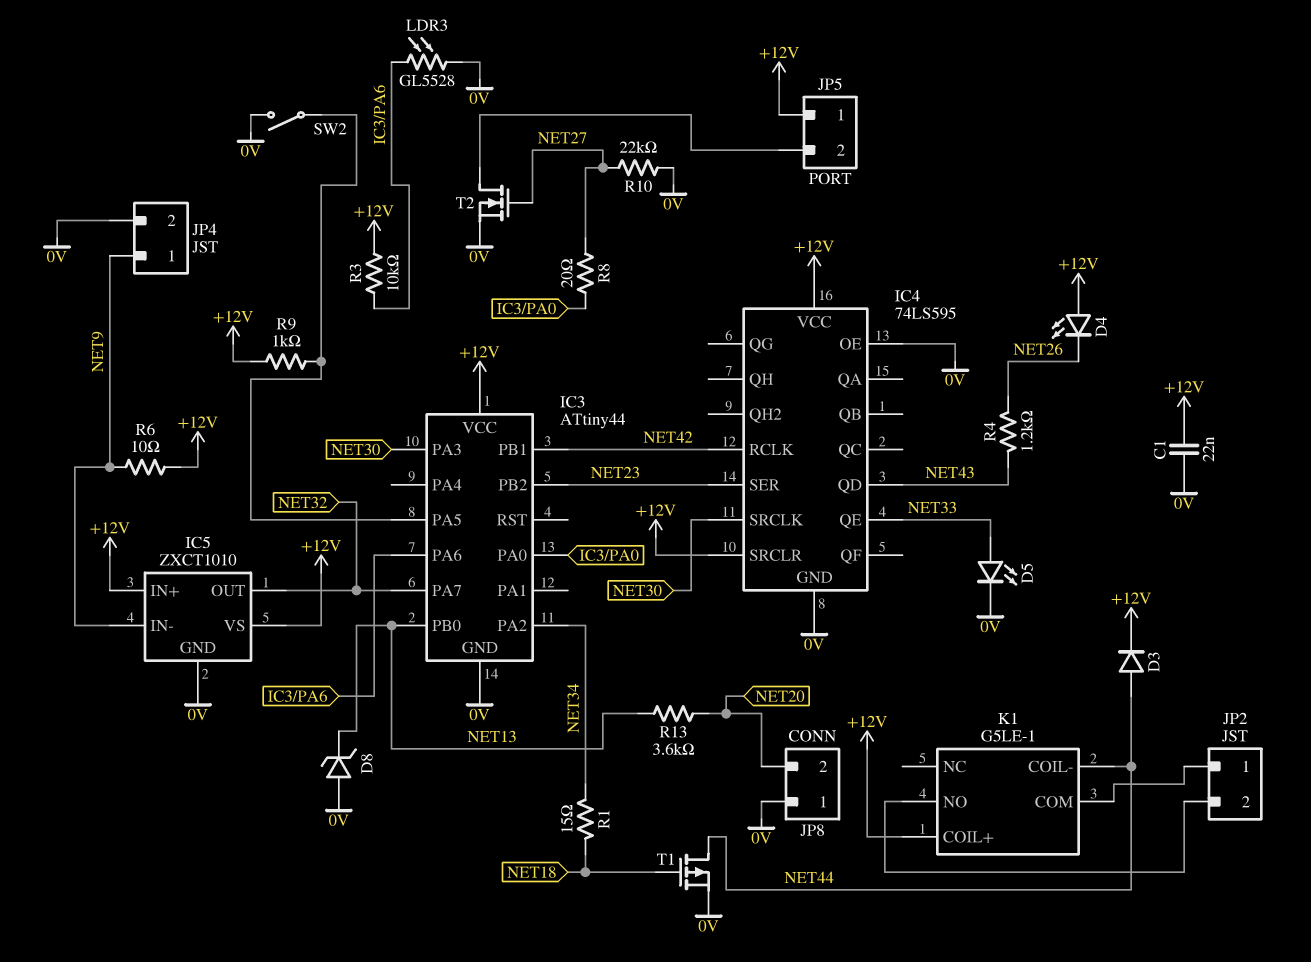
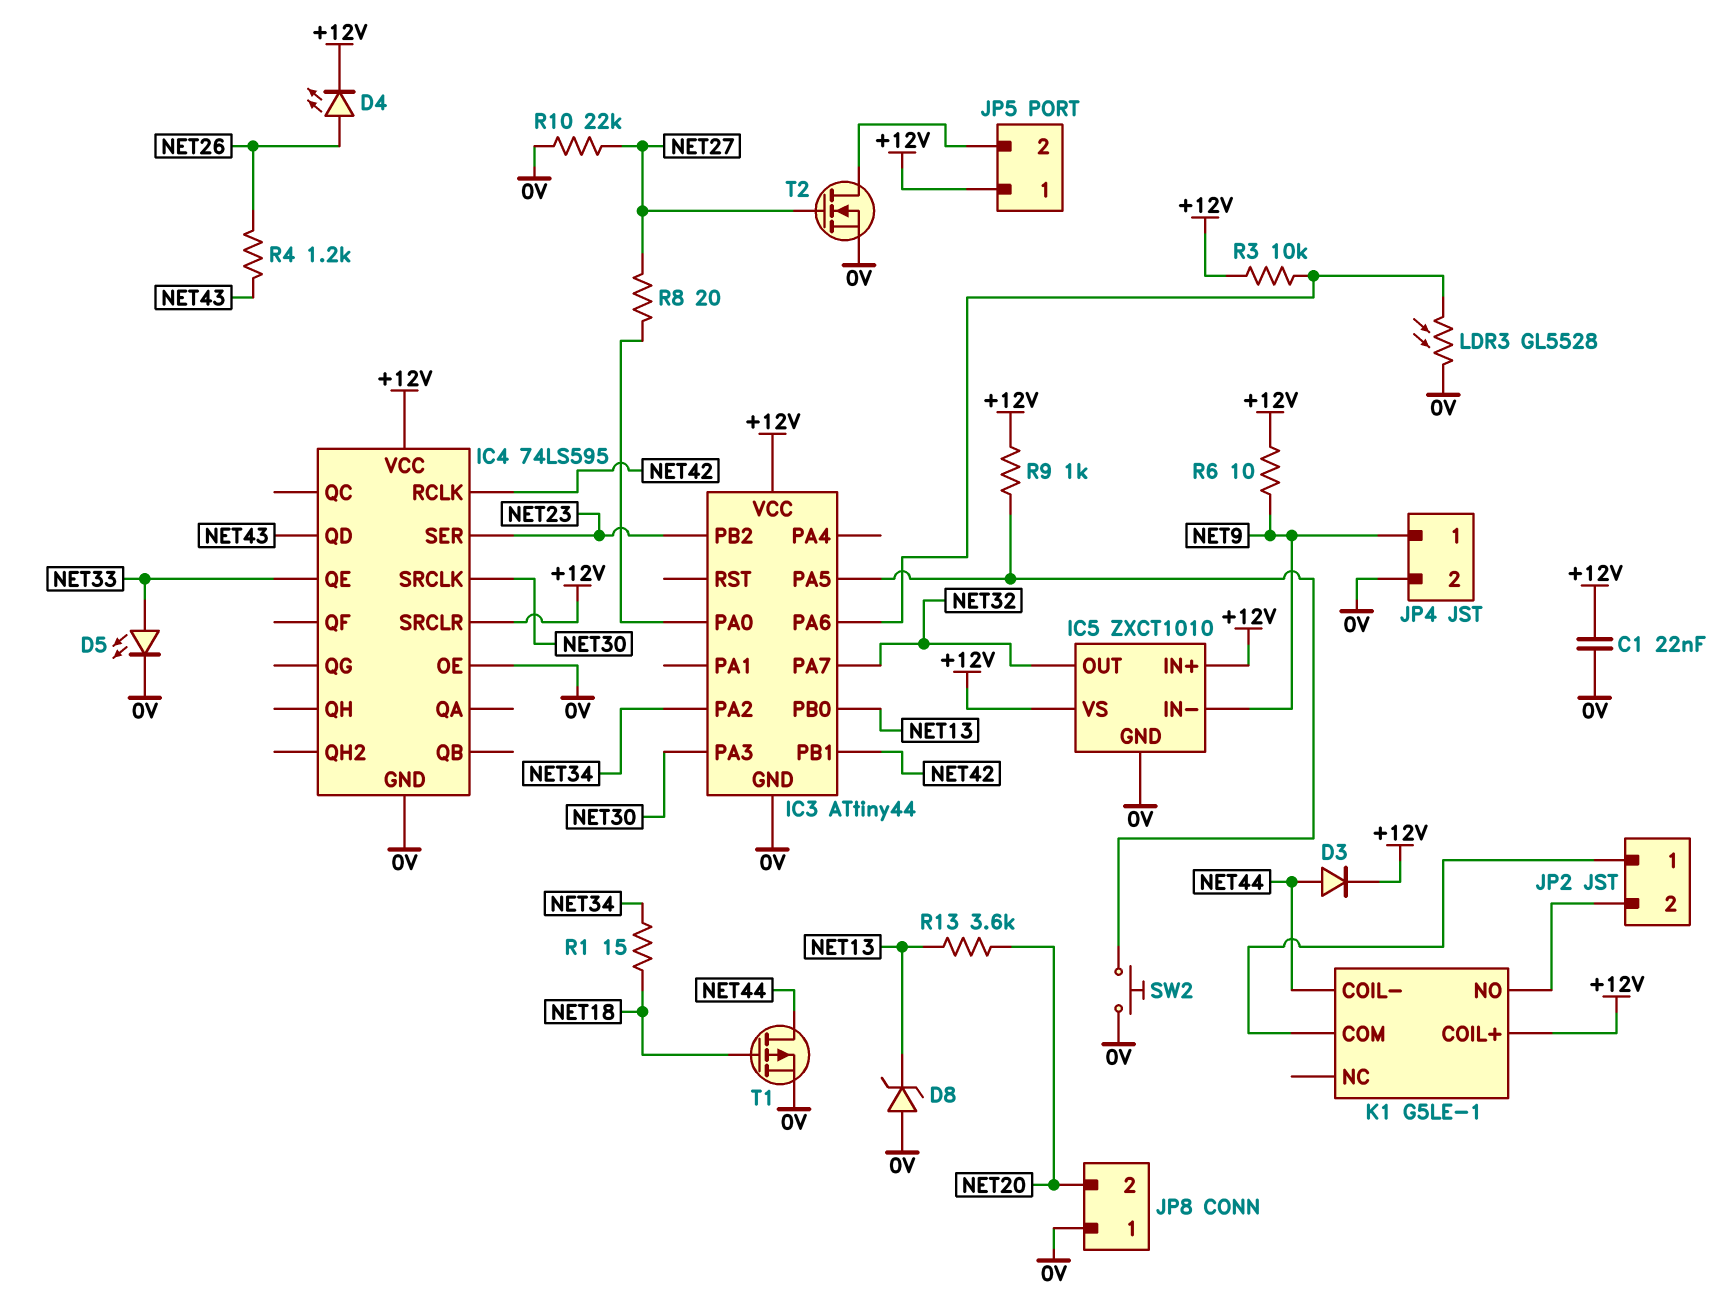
D4: LED (A +12V, K NET26) -> LED (A NET26, K +12V)
SW2: switch (0V, IC3/PA5) -> button (0V, IC3/PA5)

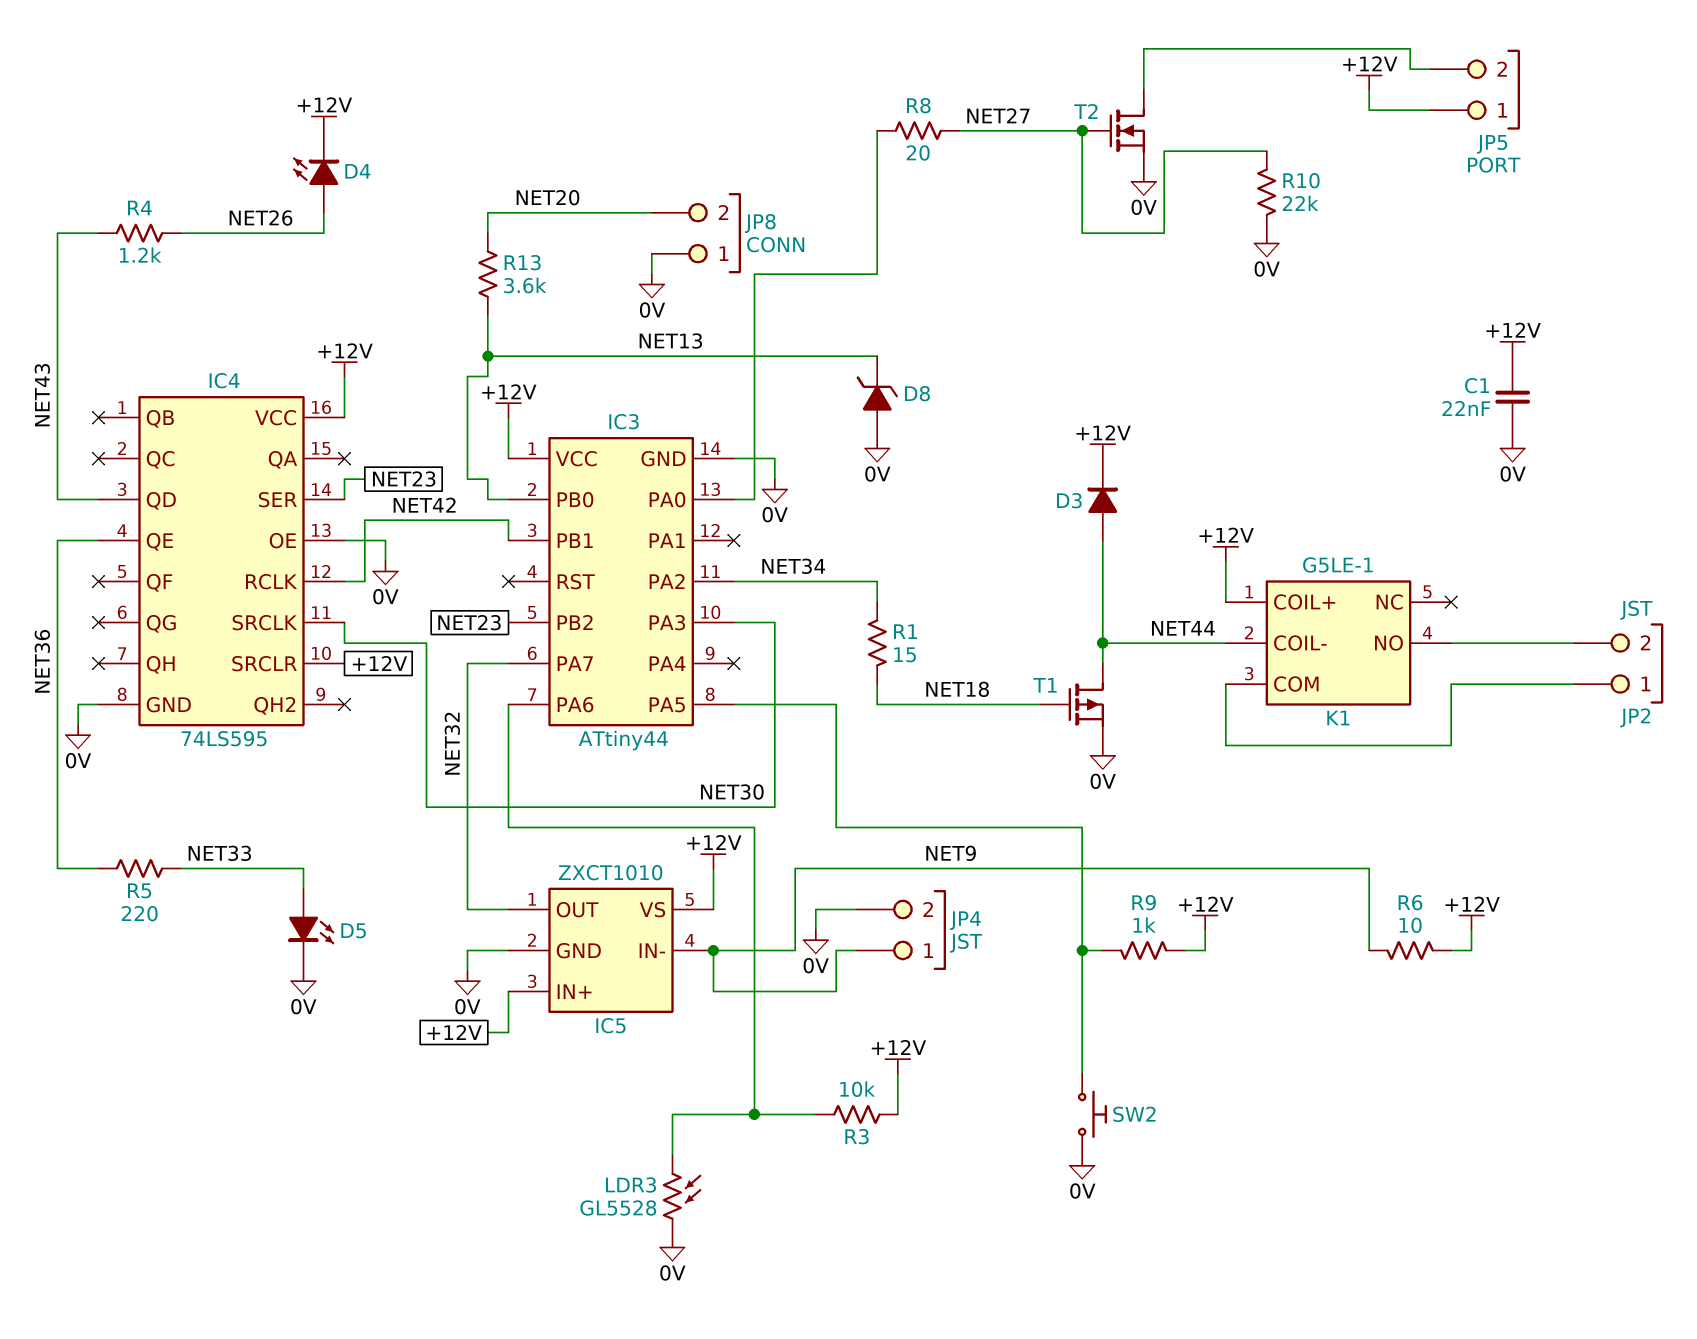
IC4 pin QE: NET33 -> NET36
R5: none -> 220 (NET33, NET36)

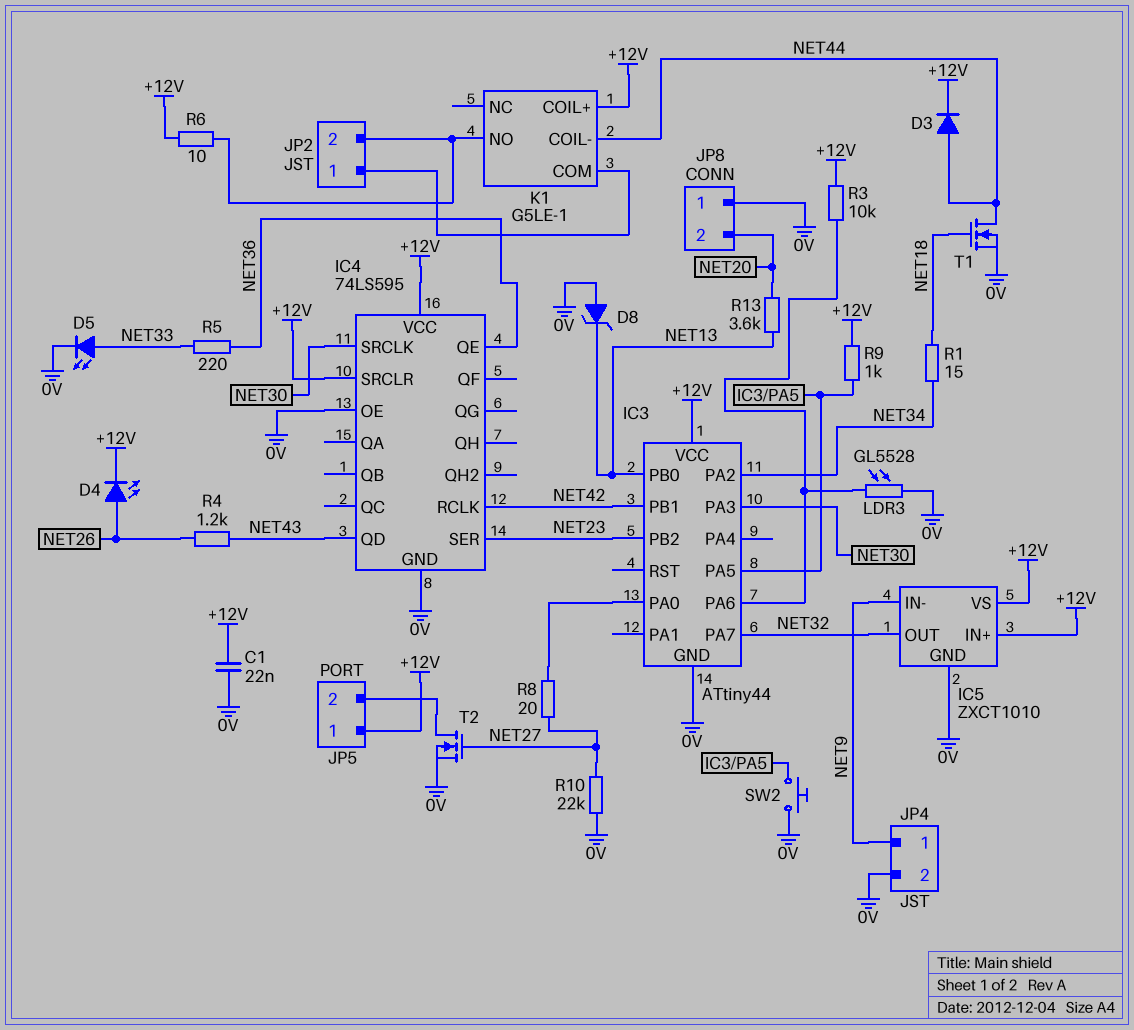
R6: 10 (+12V, NET9) -> 10 (+12V, JP2/2)
T1: PMOS (G NET18, D NET44, S 0V) -> NMOS (G NET18, D NET44, S 0V)

